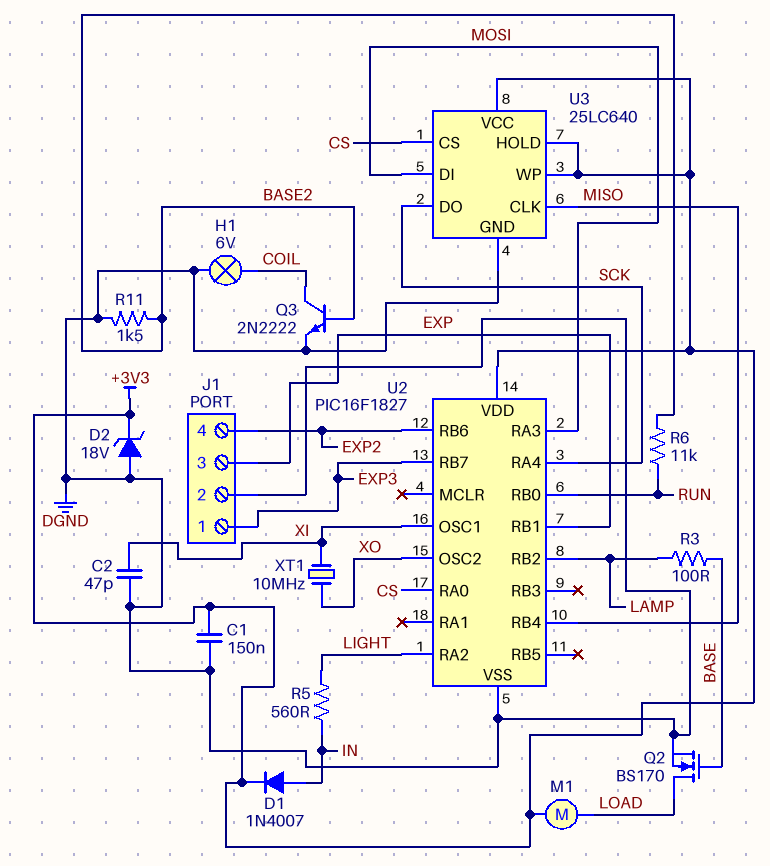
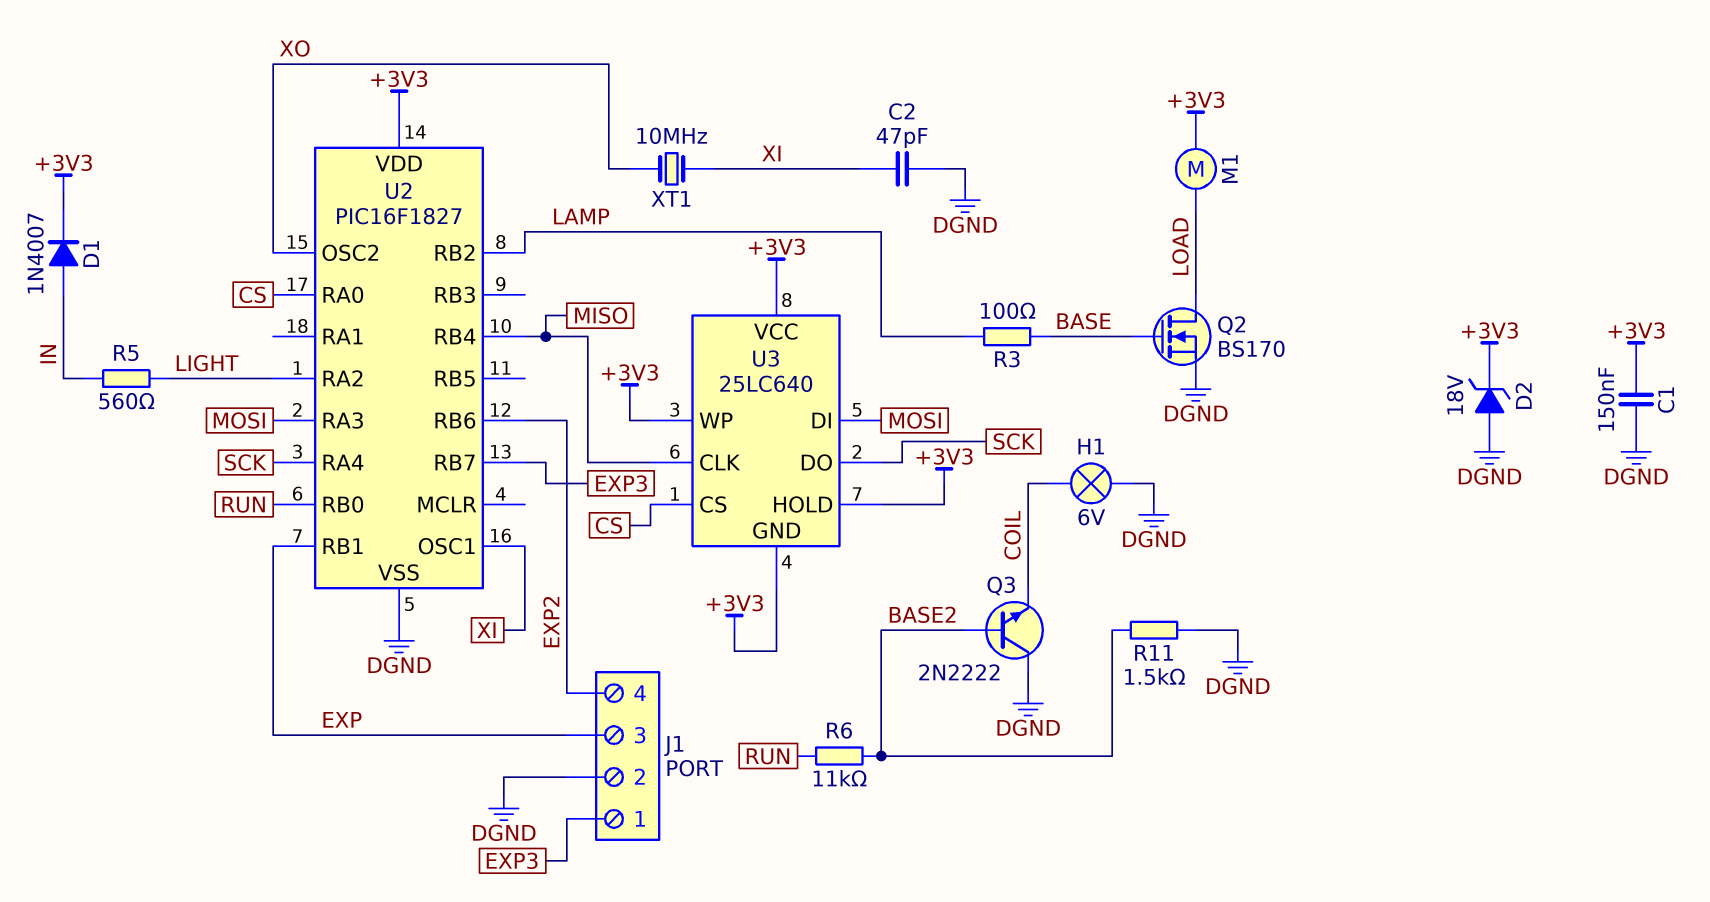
Q3: NPN 2N2222 (B BASE2, C COIL, E DGND) -> NPN 2N2222 (B BASE2, C DGND, E COIL)
U3 pin GND: DGND -> +3V3

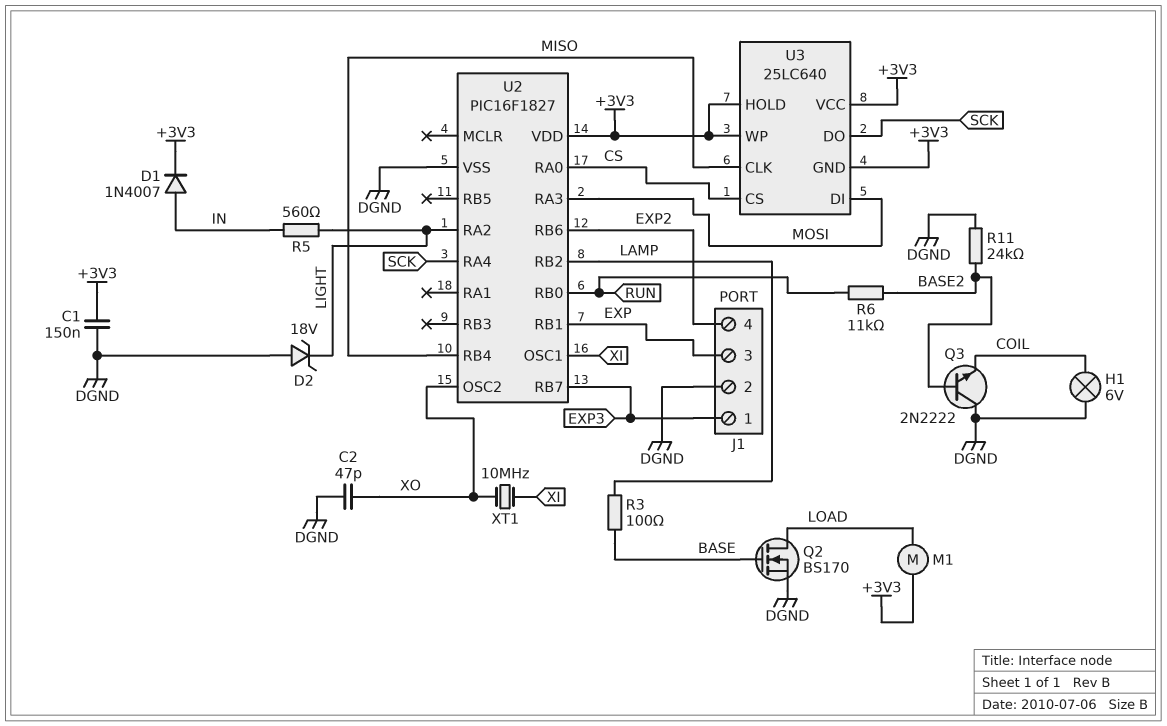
C2: 47pF (DGND, XI) -> 47pF (DGND, XO)
D2: zener 18V (A DGND, K +3V3) -> zener 18V (A DGND, K LIGHT)
R11: 1.5k (BASE2, DGND) -> 24k (BASE2, DGND)

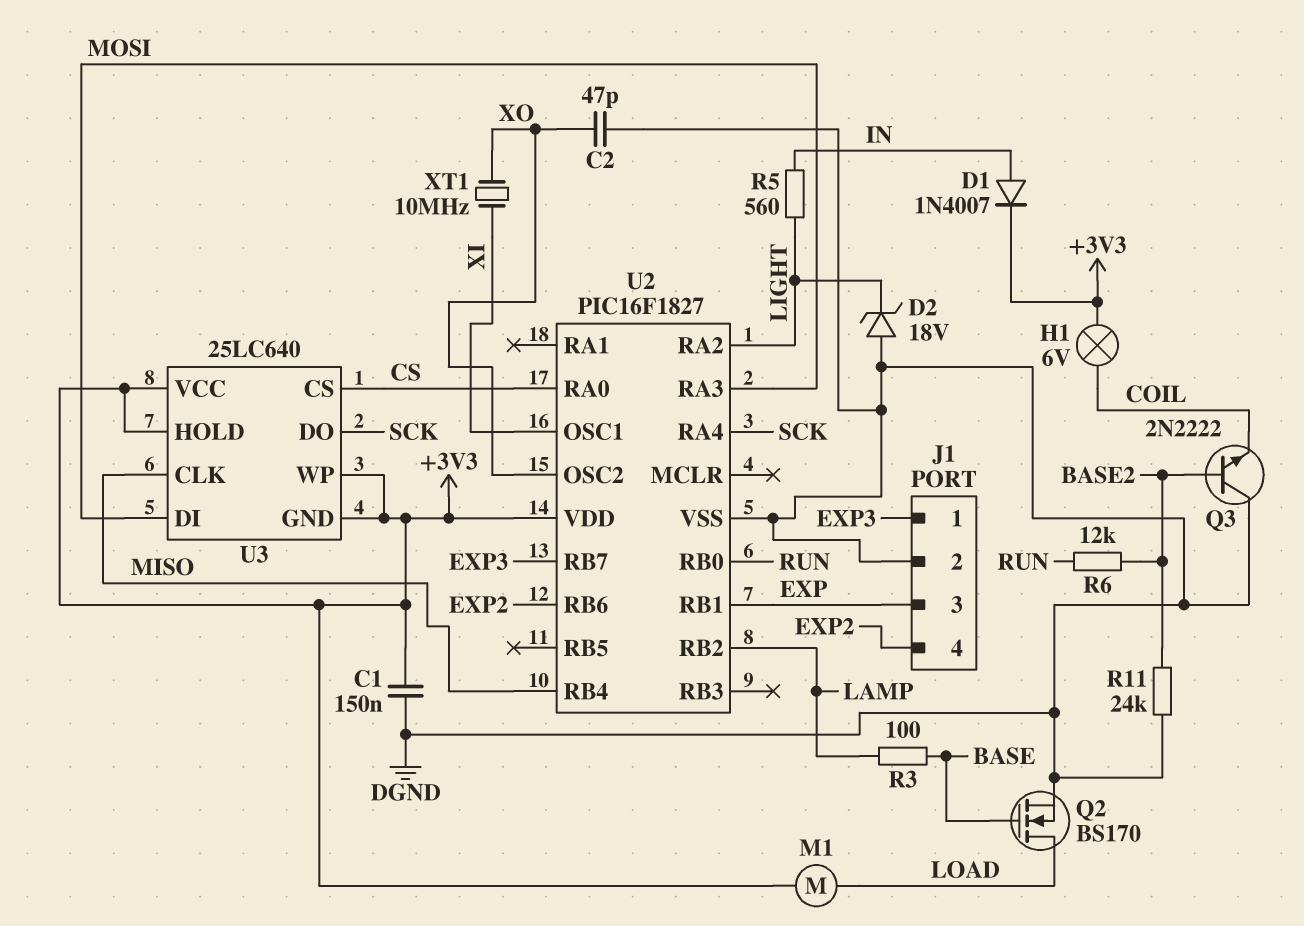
H1: lamp 6V (COIL, DGND) -> lamp 6V (+3V3, COIL)
R6: 11k (BASE2, RUN) -> 12k (BASE2, RUN)

